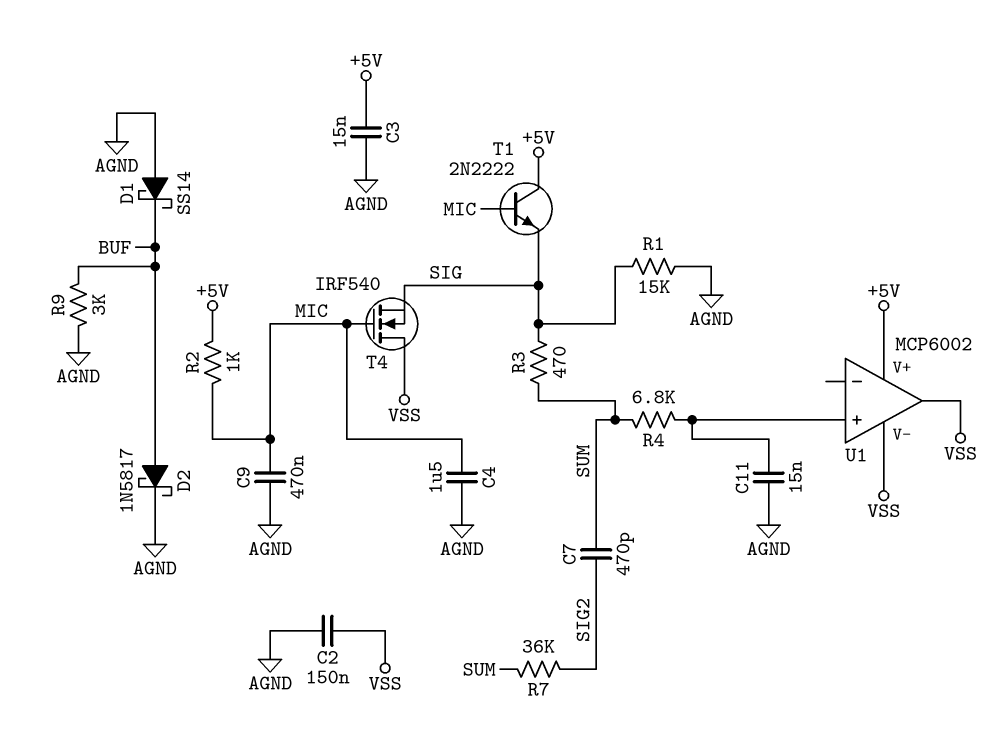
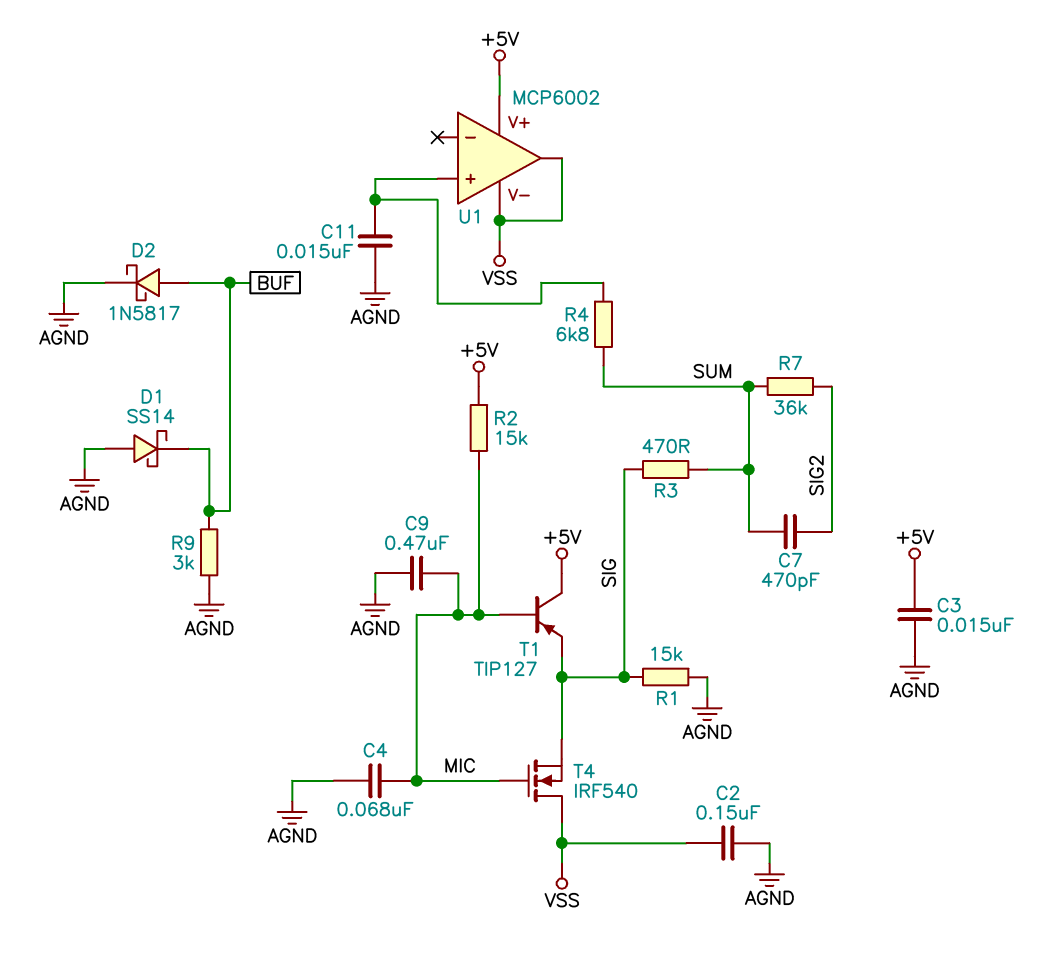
C4: 1.5uF (AGND, MIC) -> 68nF (AGND, MIC)
R2: 1k (+5V, MIC) -> 15k (+5V, MIC)
T1: NPN 2N2222 (B MIC, C +5V, E SIG) -> PNP TIP127 (B MIC, C +5V, E SIG)

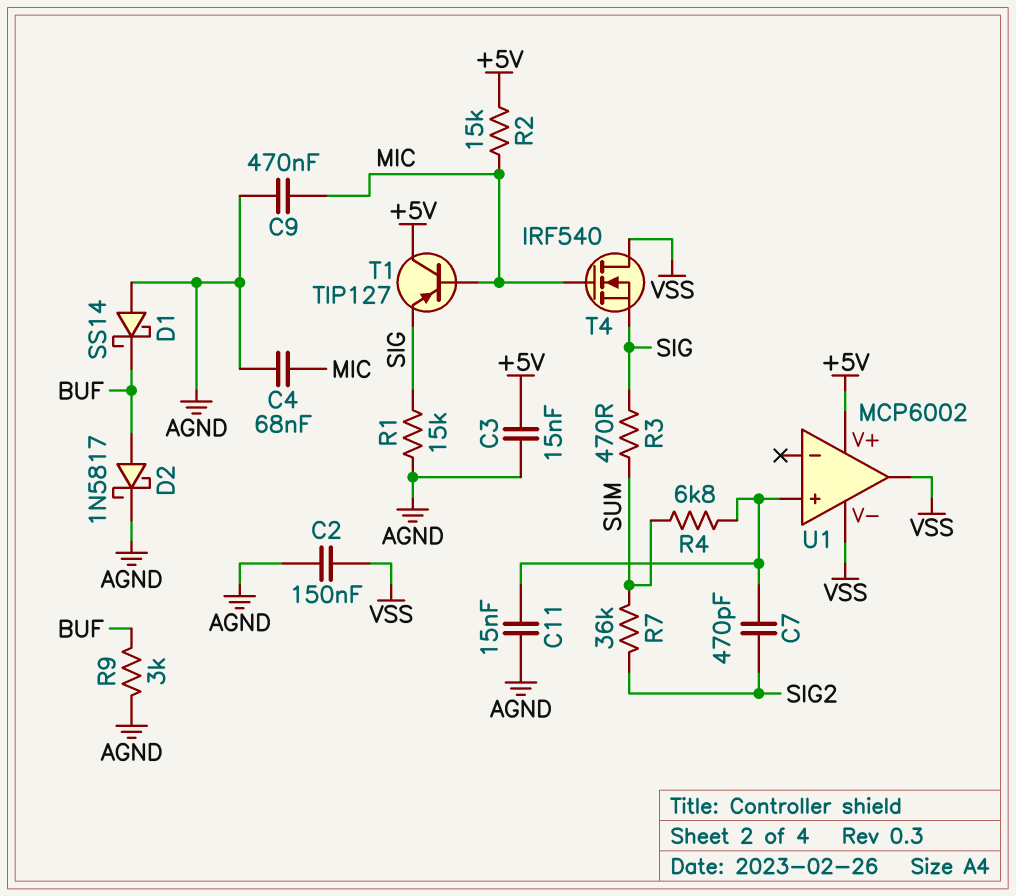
C7: 470pF (SIG2, SUM) -> 470pF (SIG2, U1/in+)

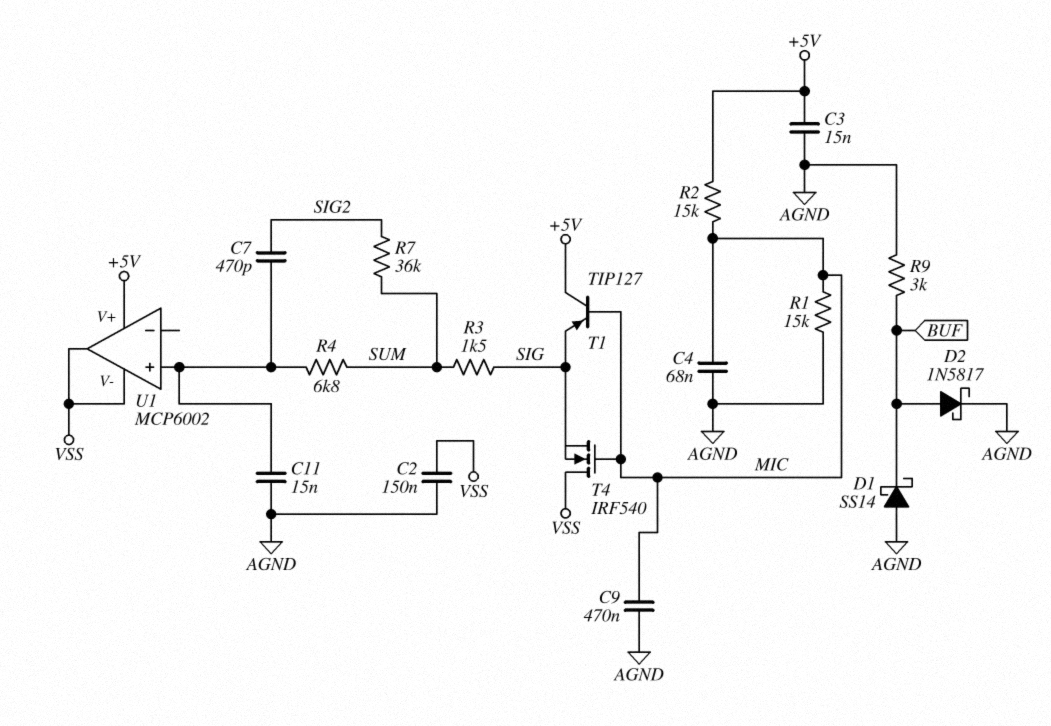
R1: 15k (AGND, SIG) -> 15k (AGND, MIC)
R3: 470 (SIG, SUM) -> 1.5k (SIG, SUM)

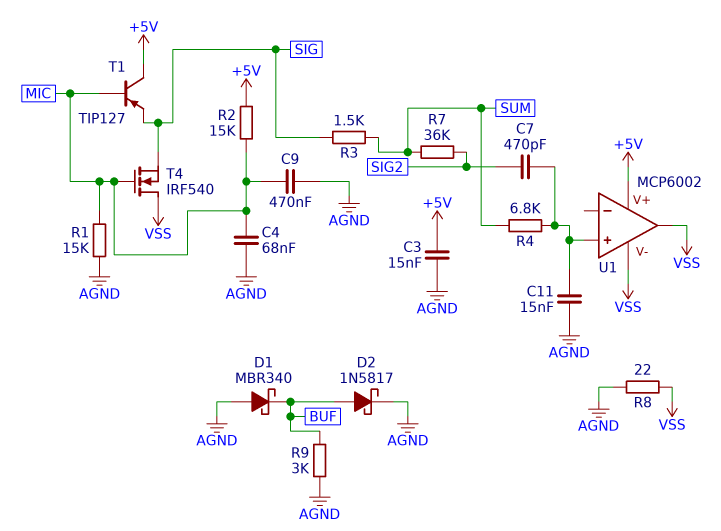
C2: 150nF (AGND, VSS) -> none
D1: schottky SS14 (A AGND, K BUF) -> schottky MBR340 (A AGND, K BUF)
R8: none -> 22 (AGND, VSS)

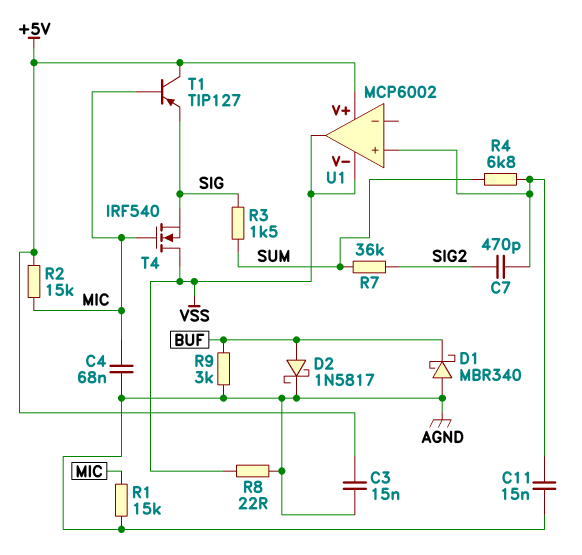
C9: 470nF (AGND, MIC) -> none

